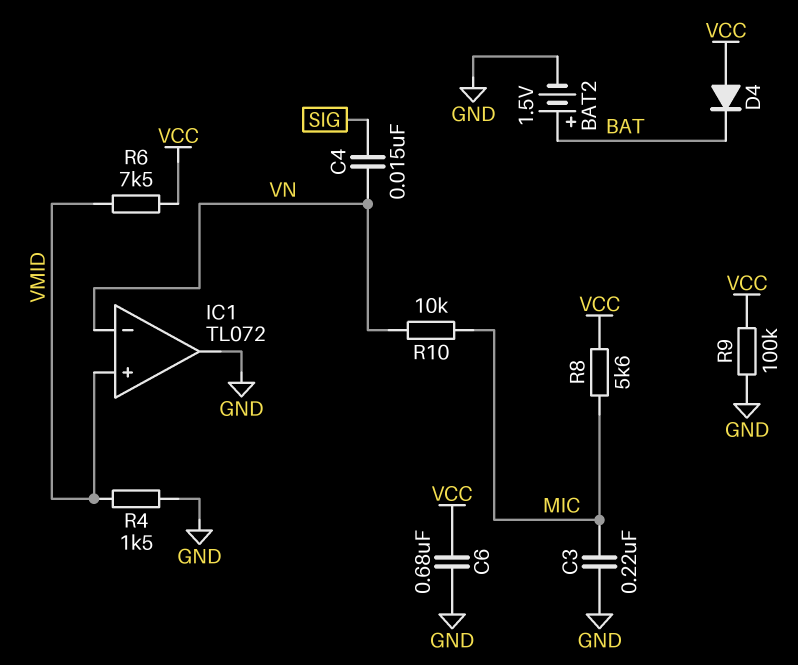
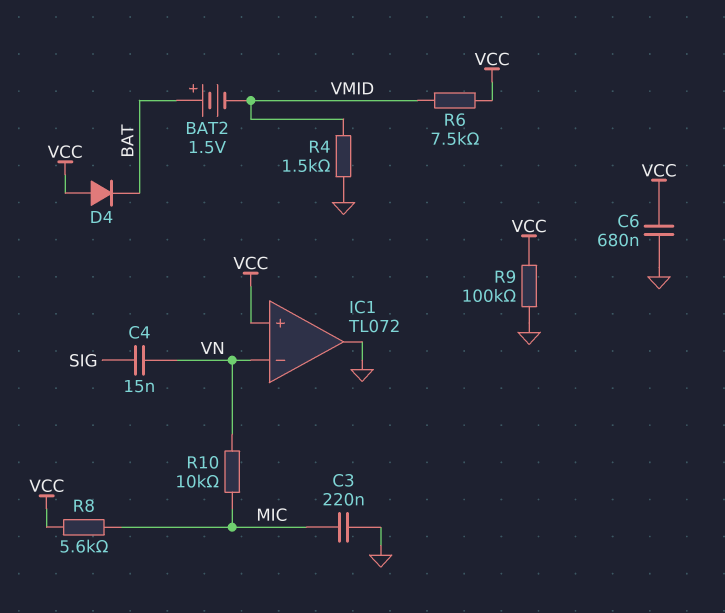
BAT2: 1.5V (plus BAT, minus GND) -> 1.5V (plus BAT, minus VMID)
IC1 pin in+: VMID -> VCC

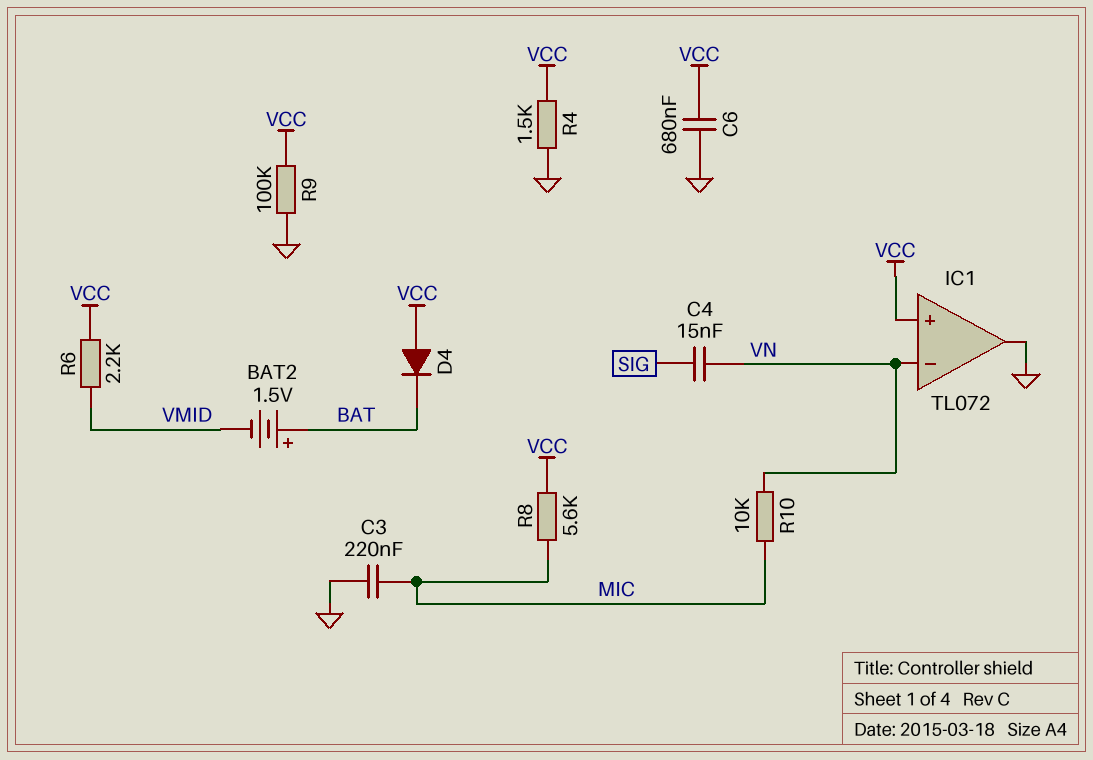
R4: 1.5k (GND, VMID) -> 1.5k (GND, VCC)
R6: 7.5k (VCC, VMID) -> 2.2k (VCC, VMID)

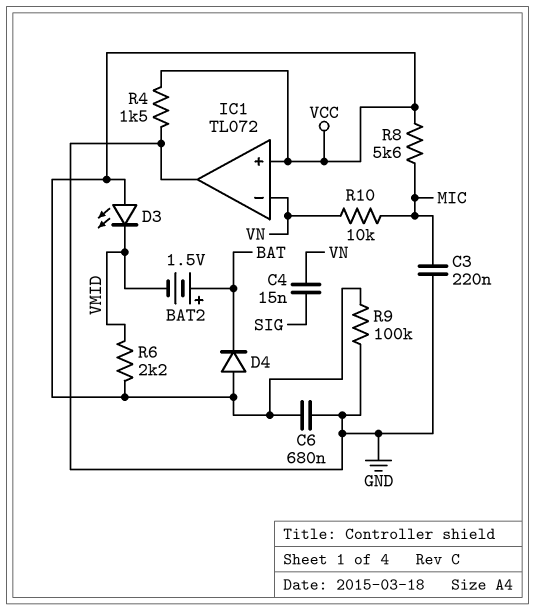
D3: none -> LED (A VCC, K VMID)

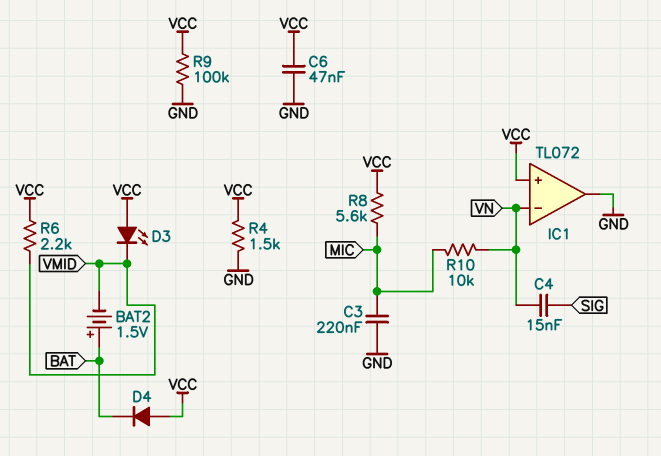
C6: 680nF (GND, VCC) -> 47nF (GND, VCC)

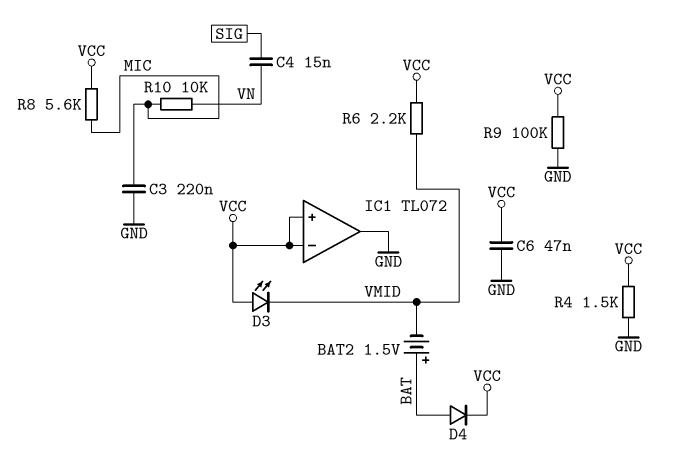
D4: diode (A VCC, K BAT) -> diode (A BAT, K VCC)
IC1 pin in-: VN -> VCC

